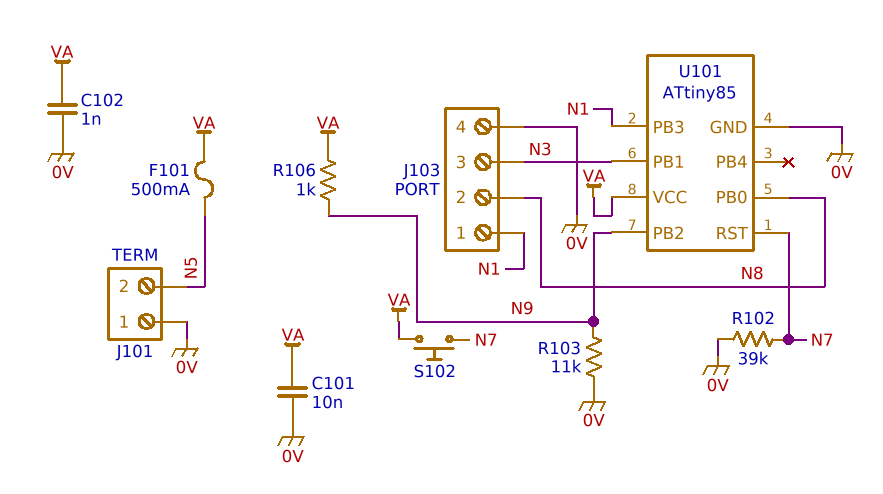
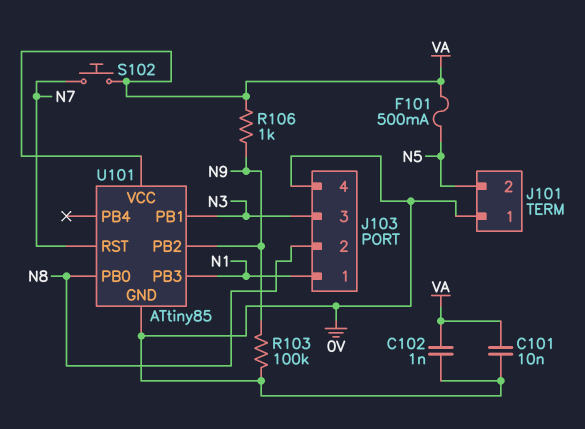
R102: 39k (0V, N7) -> none
R103: 11k (0V, N9) -> 100k (0V, N9)

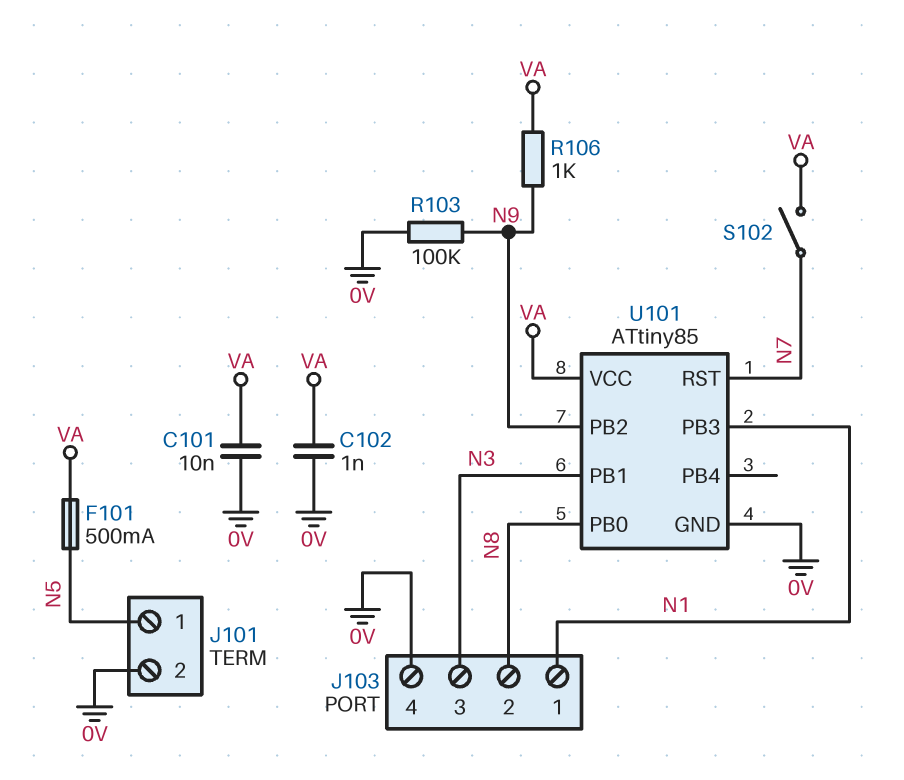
J101 pin 1: 0V -> N5
J101 pin 2: N5 -> 0V
S102: button (N7, VA) -> switch (N7, VA)

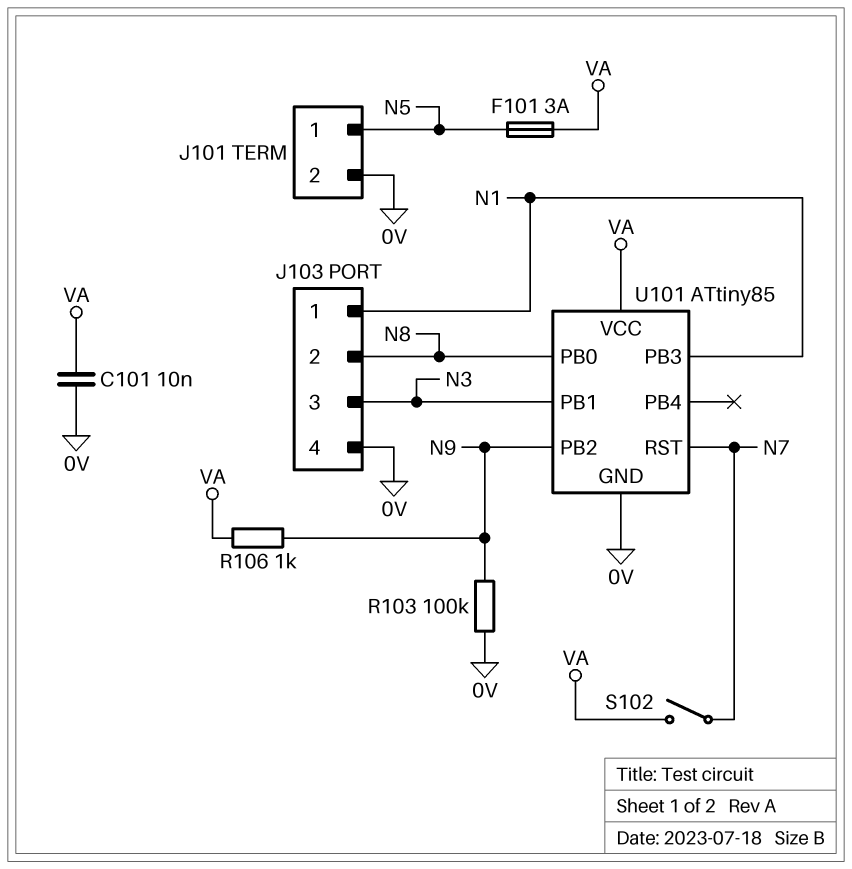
C102: 1nF (0V, VA) -> none
F101: 500mA (N5, VA) -> 3A (N5, VA)

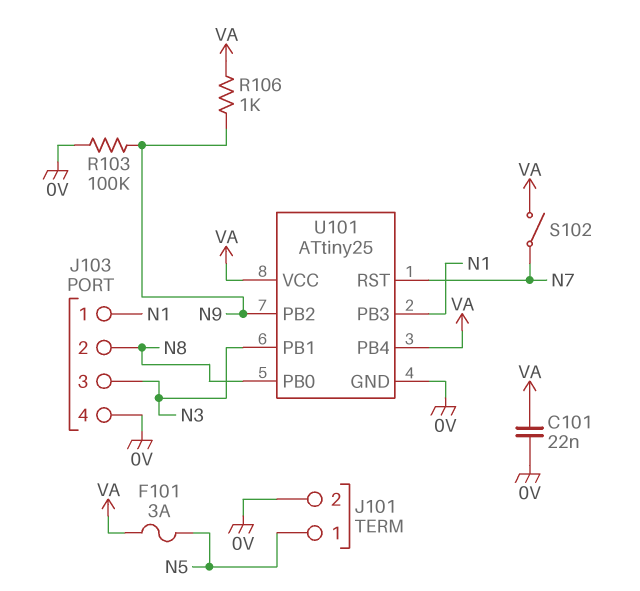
C101: 10nF (0V, VA) -> 22nF (0V, VA)
U101: ATtiny85 -> ATtiny25
U101 pin PB4: none -> VA

